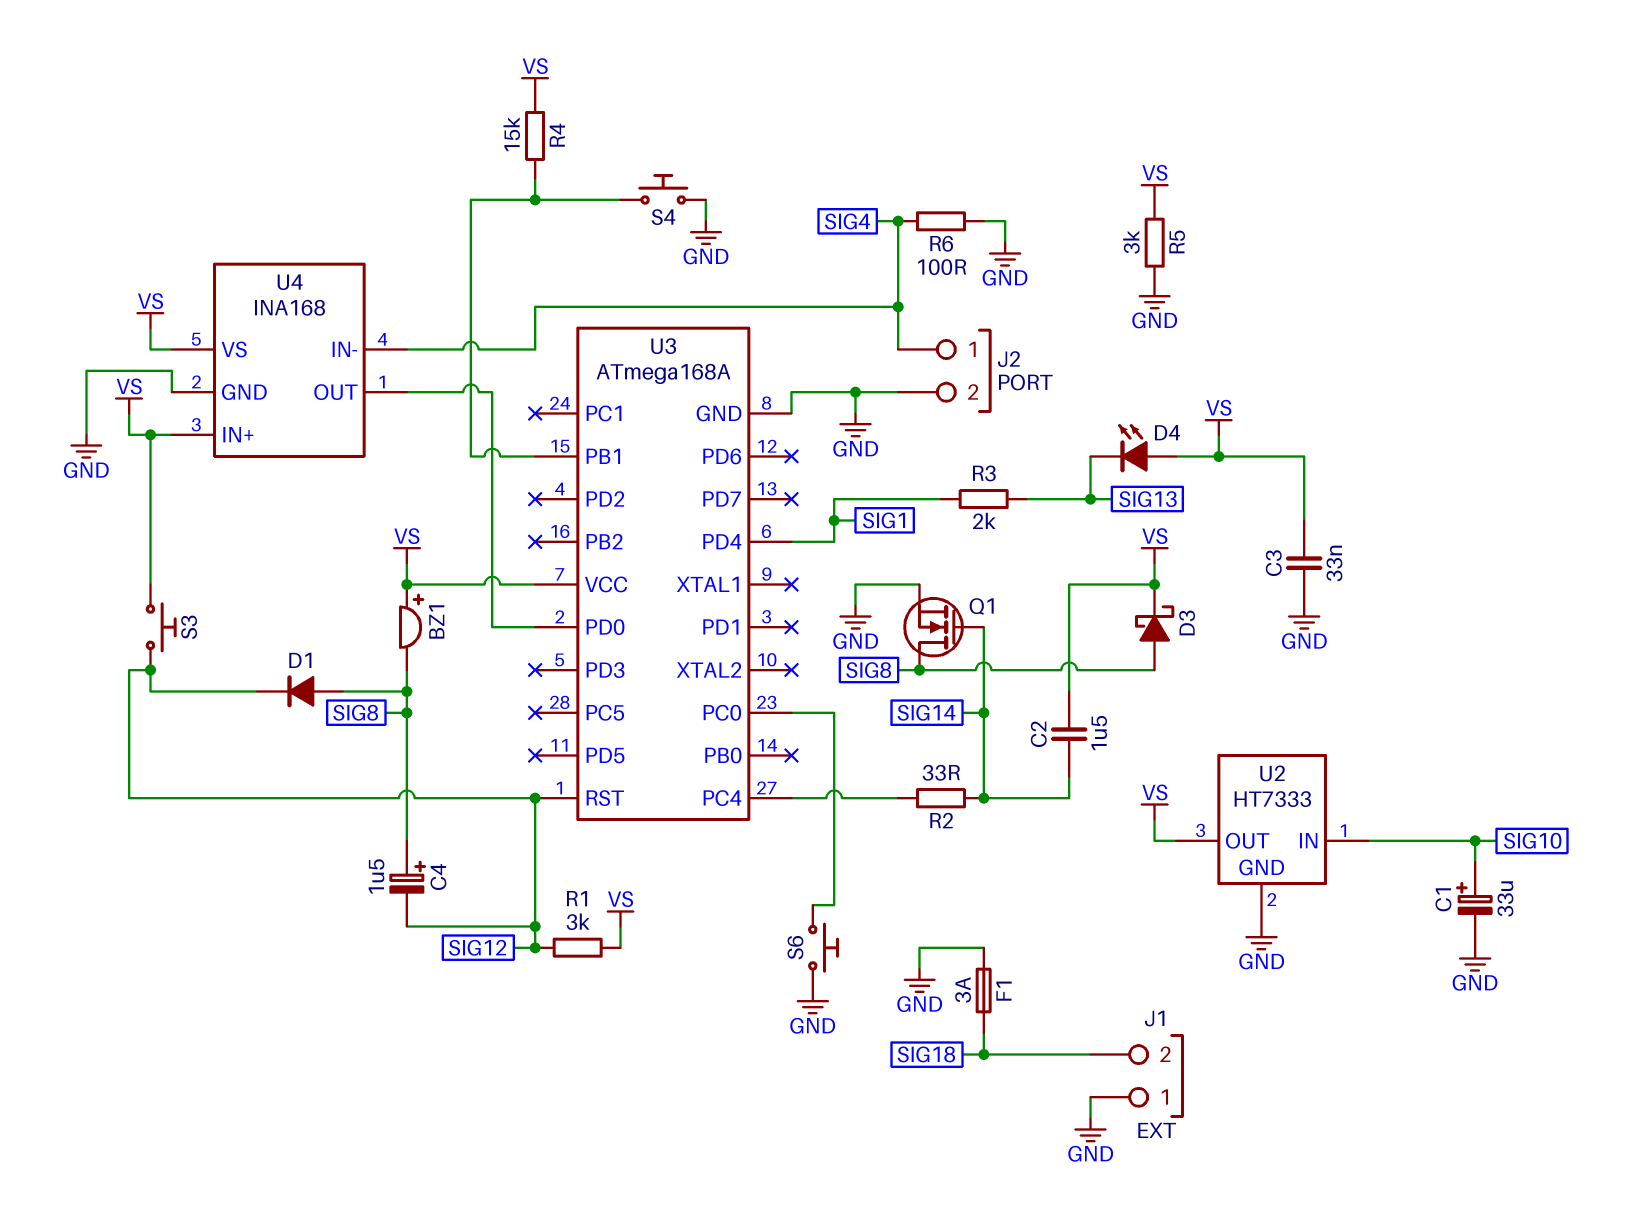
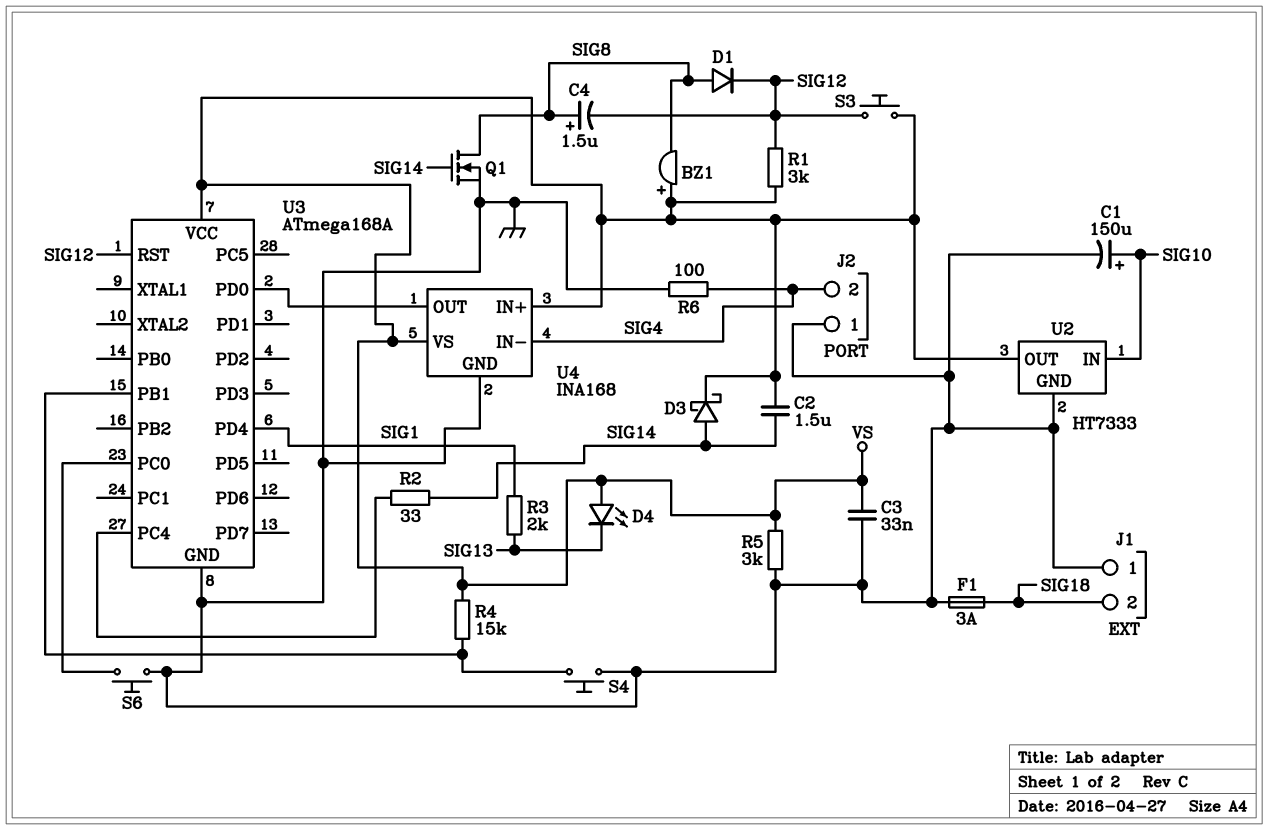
C1: 33uF (plus SIG10, minus GND) -> 150uF (plus SIG10, minus GND)
D3: schottky (A SIG8, K VS) -> schottky (A SIG14, K VS)
J2 pin 1: SIG4 -> GND
J2 pin 2: GND -> SIG4

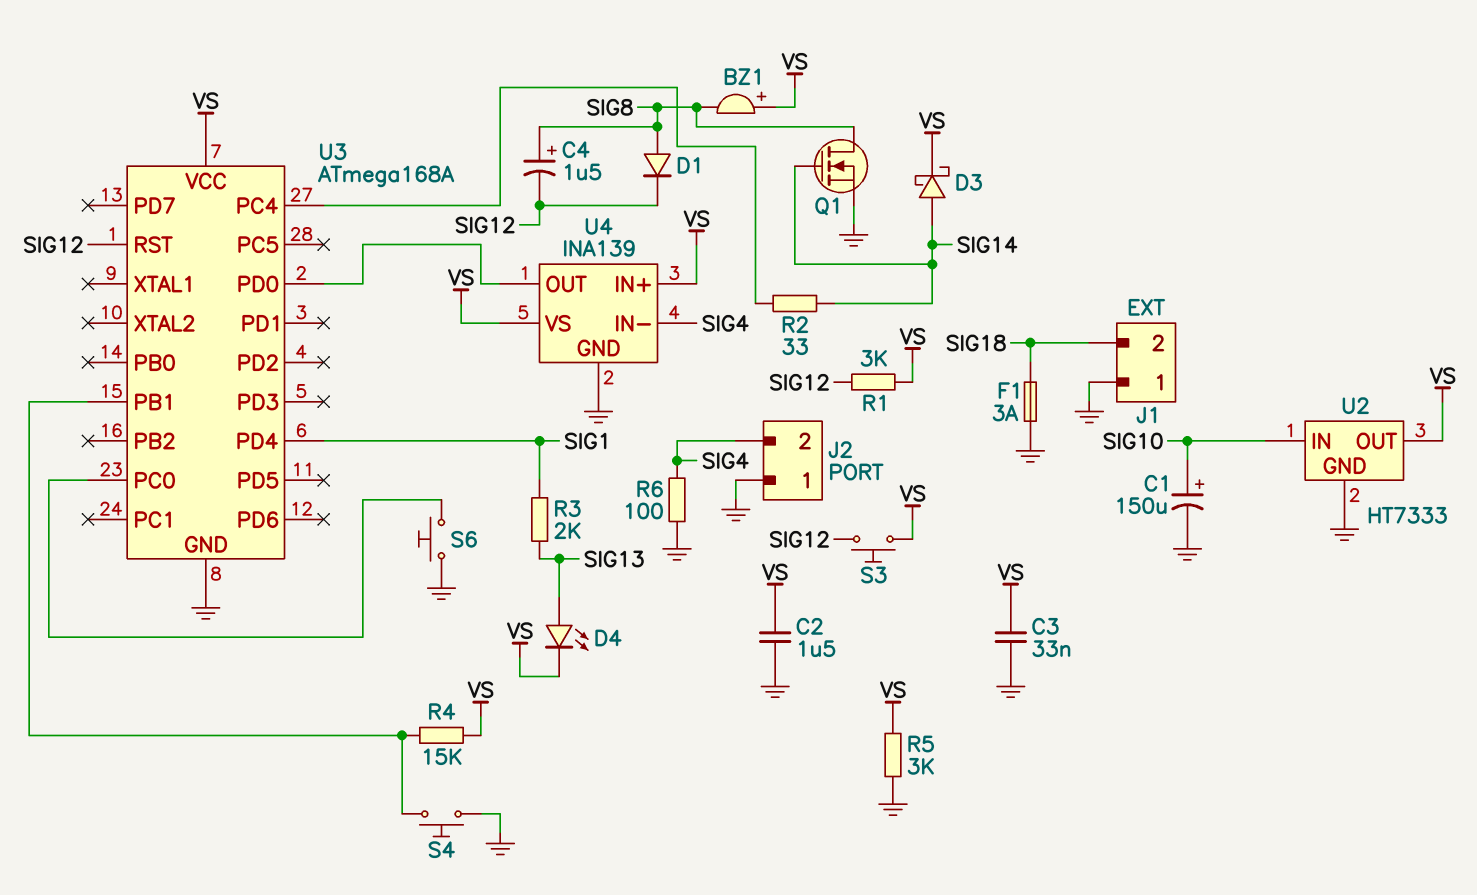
C2: 1.5uF (SIG14, VS) -> 1.5uF (GND, VS)
D4: LED (A VS, K SIG13) -> LED (A SIG13, K VS)
U4: INA168 -> INA139

